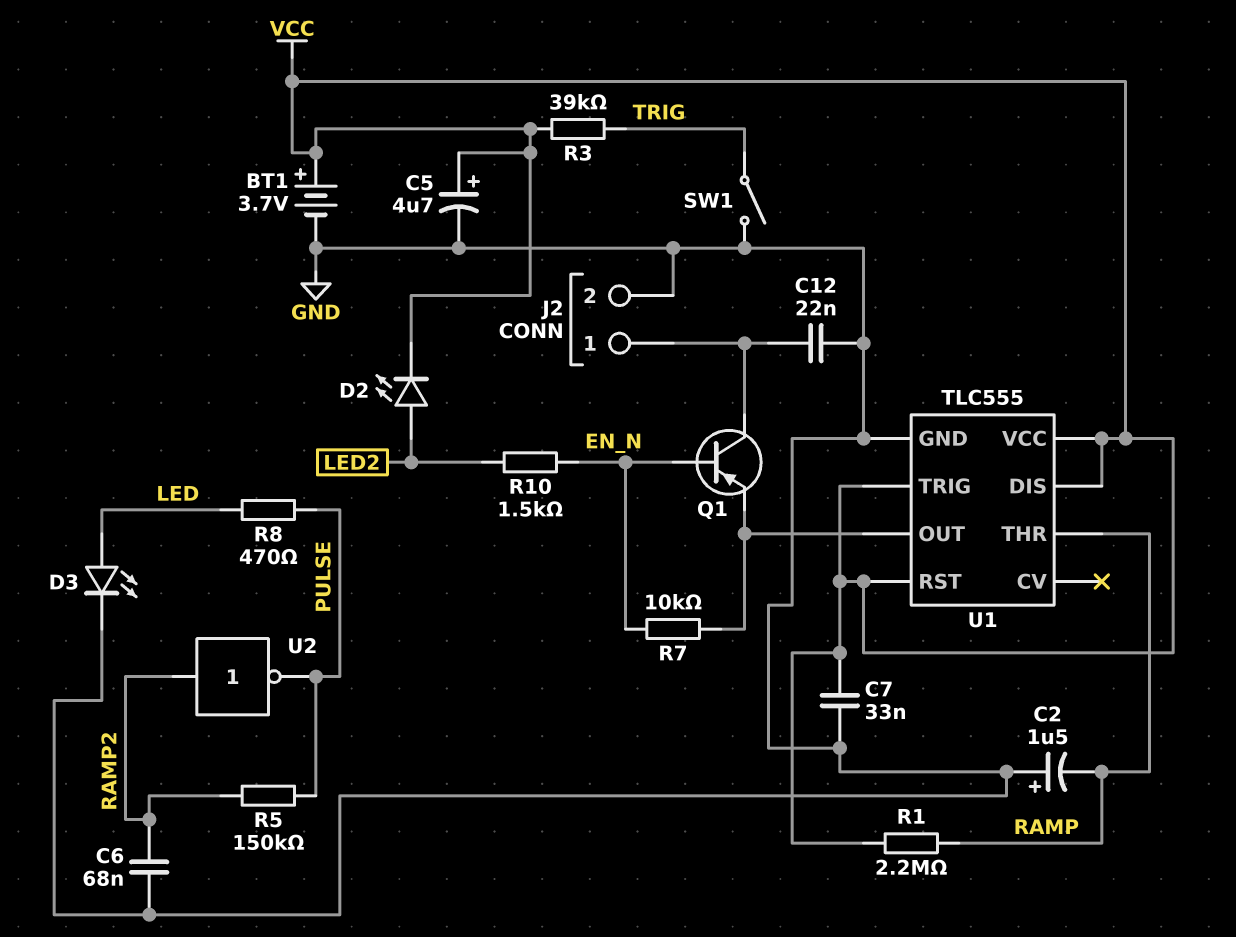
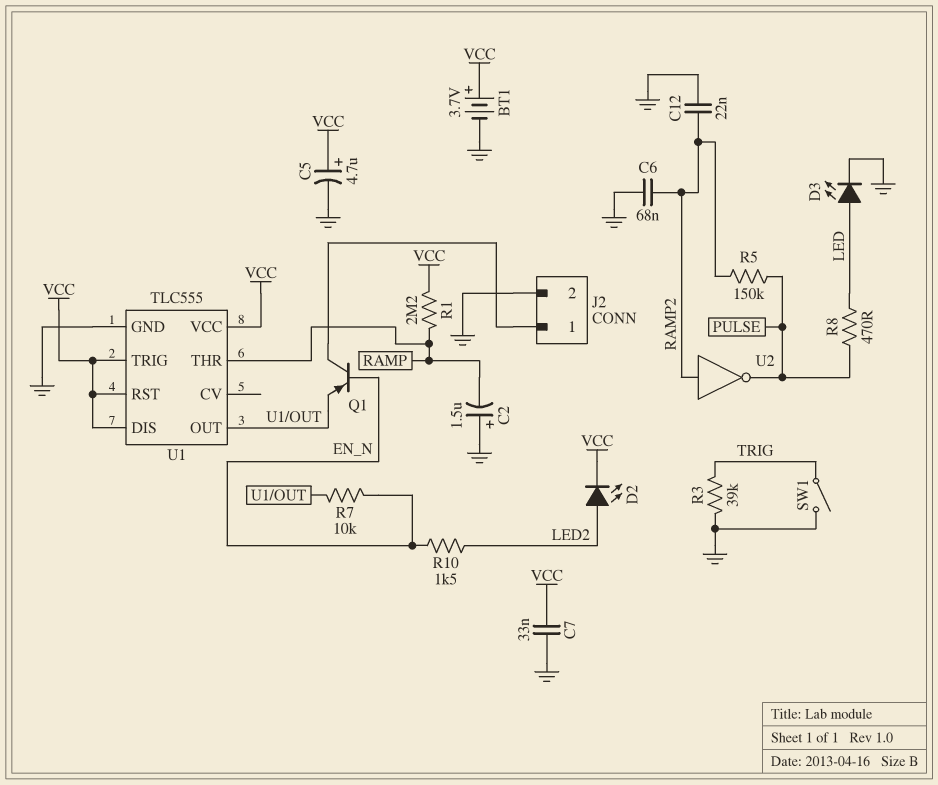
C12: 22nF (GND, J2/1) -> 22nF (GND, RAMP2)
R3: 39k (TRIG, VCC) -> 39k (GND, TRIG)

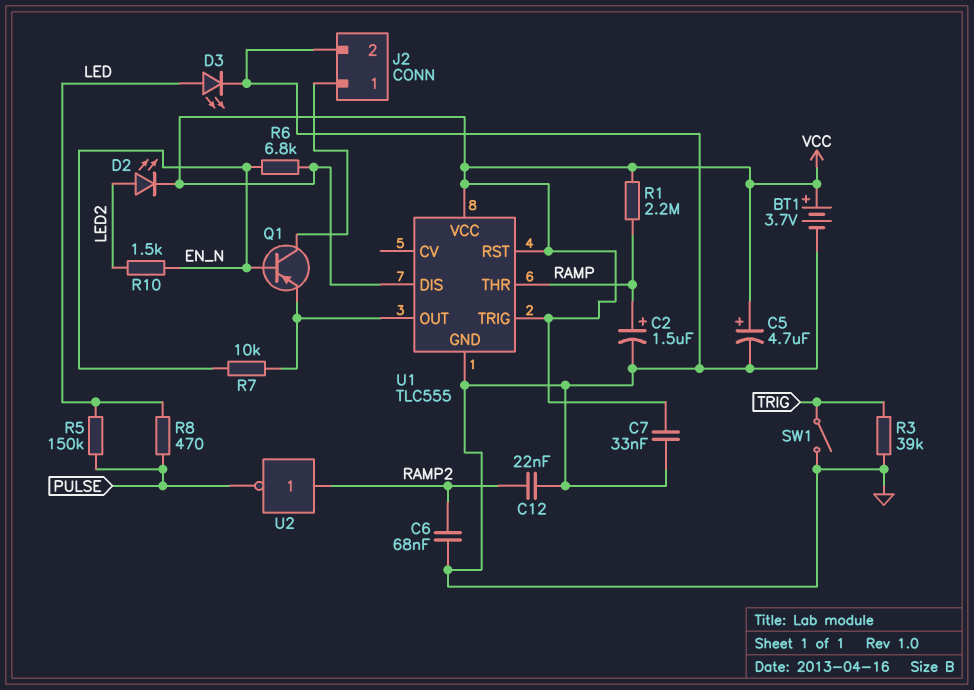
C2: 1.5uF (plus GND, minus RAMP) -> 1.5uF (plus RAMP, minus GND)
R5: 150k (PULSE, RAMP2) -> 150k (LED, PULSE)
R6: none -> 6.8k (EN_N, VCC)

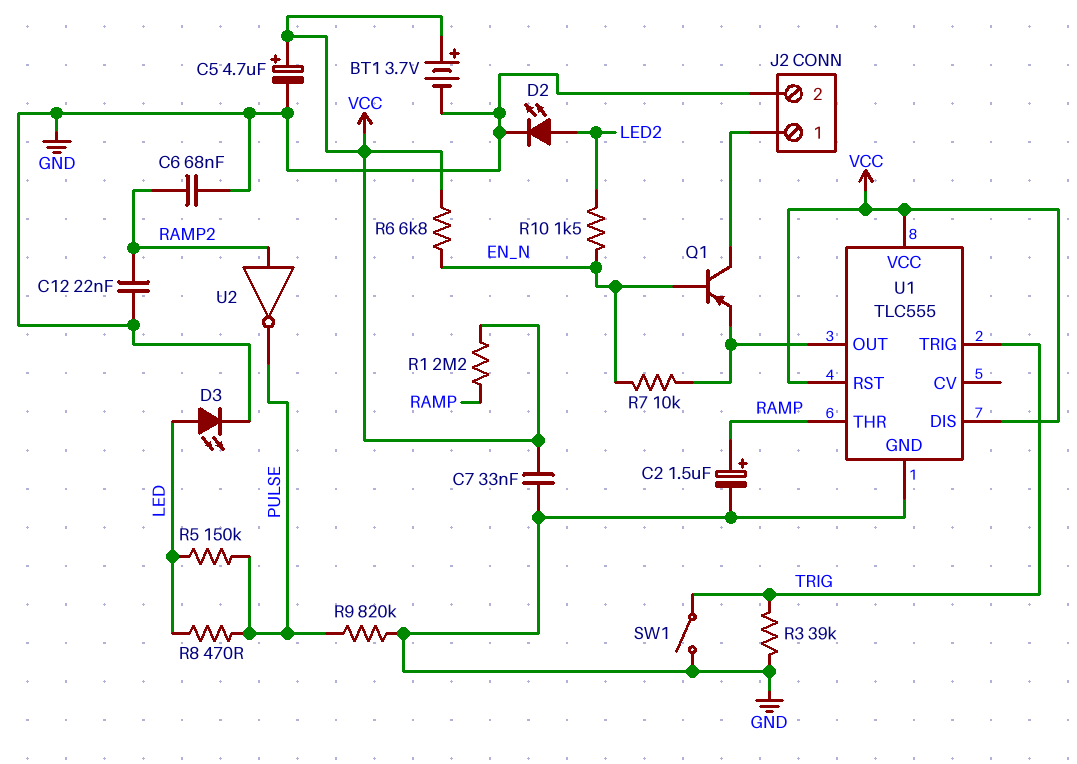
D2: LED (A LED2, K VCC) -> LED (A LED2, K GND)
R9: none -> 820k (GND, PULSE)
U1 pin TRIG: VCC -> TRIG

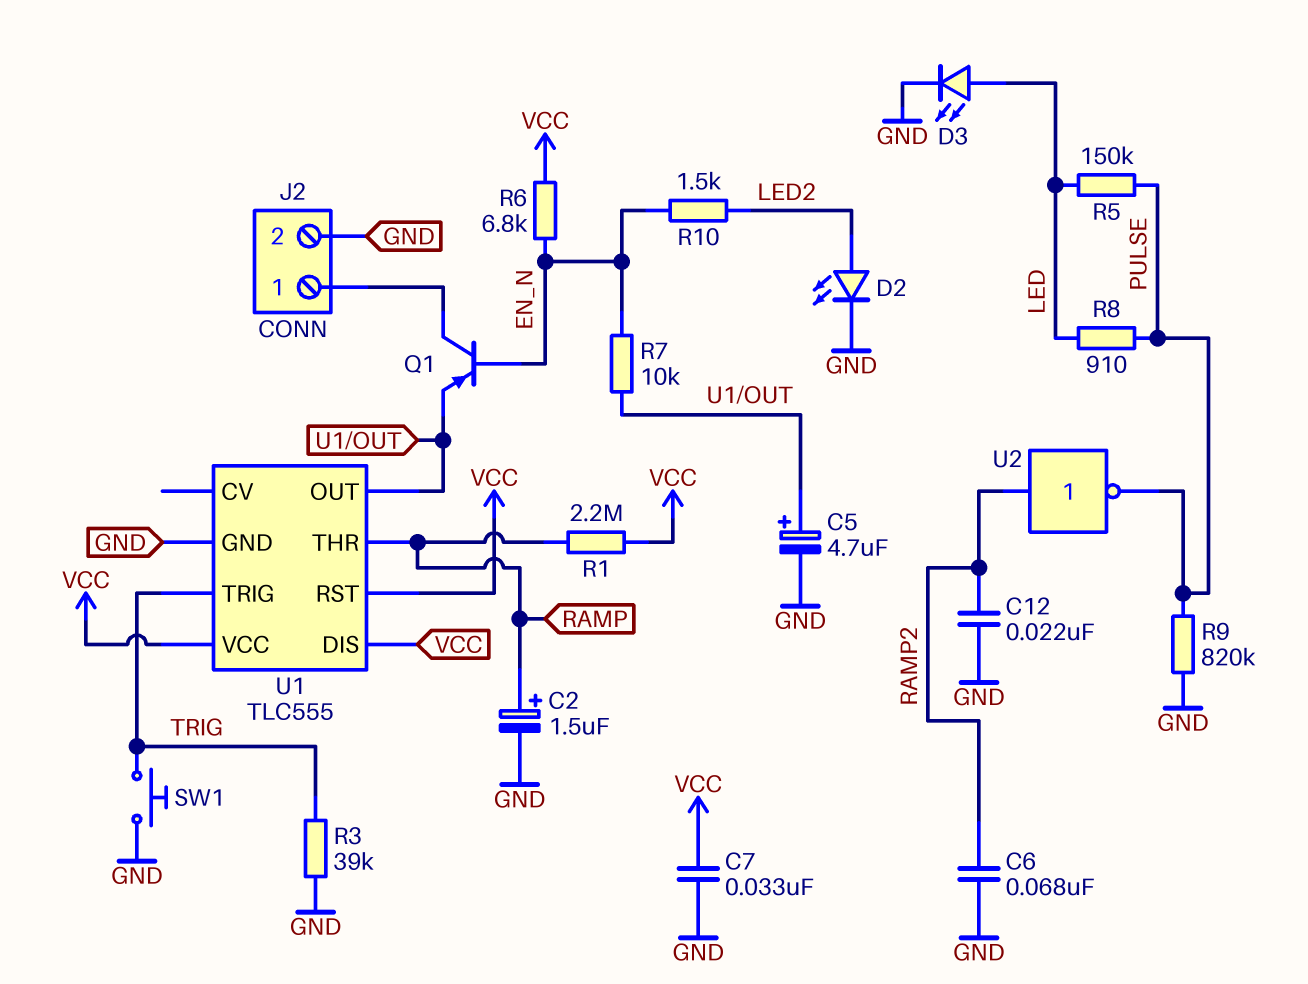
BT1: 3.7V (plus VCC, minus GND) -> none
C5: 4.7uF (plus VCC, minus GND) -> 4.7uF (plus U1/OUT, minus GND)
R8: 470 (LED, PULSE) -> 910 (LED, PULSE)
SW1: switch (GND, TRIG) -> button (GND, TRIG)

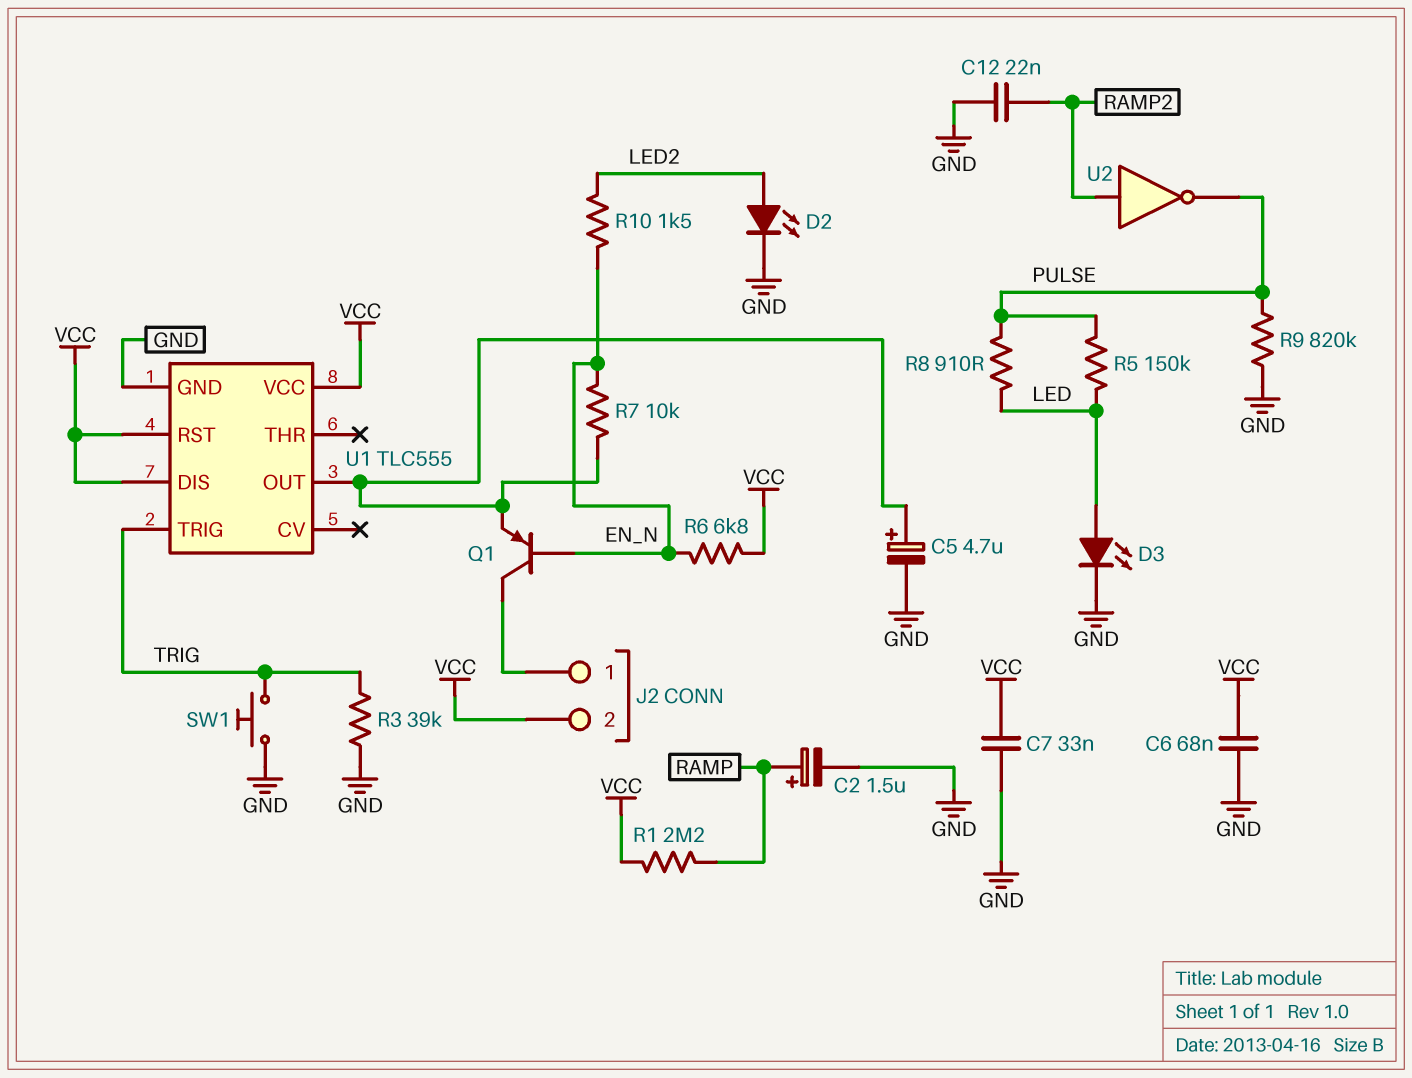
C6: 68nF (GND, RAMP2) -> 68nF (GND, VCC)
J2 pin 2: GND -> VCC
U1 pin THR: RAMP -> none

